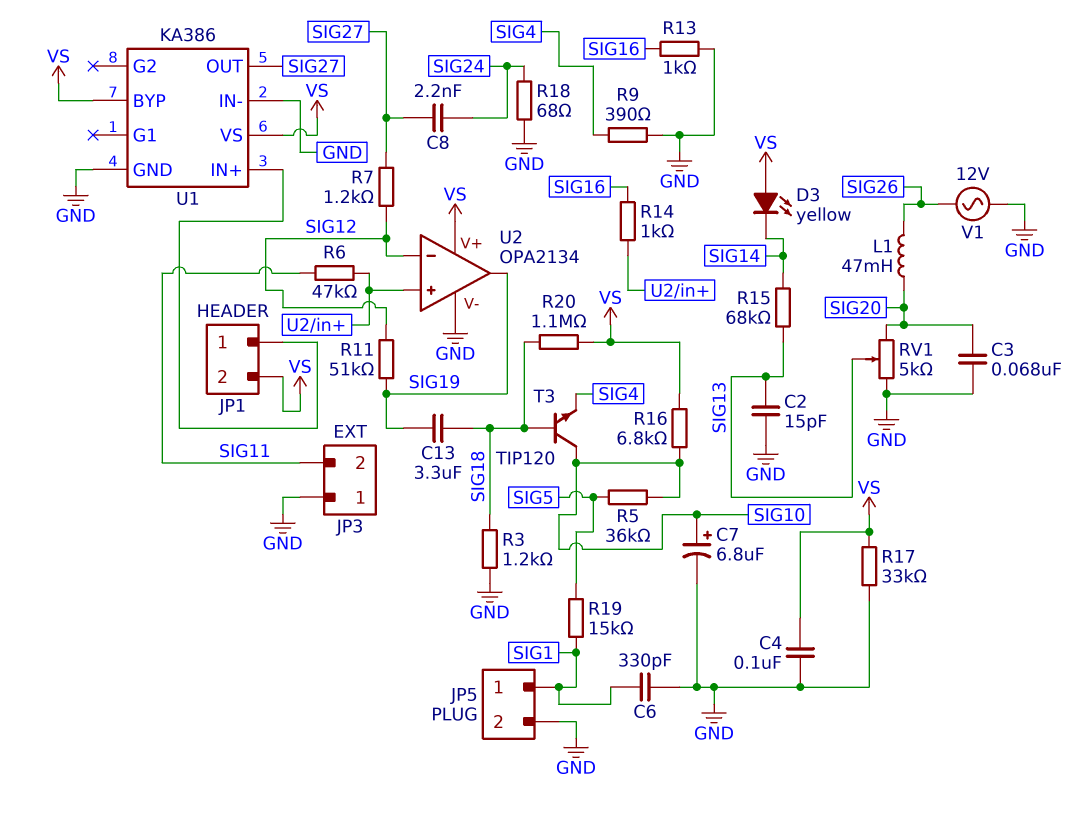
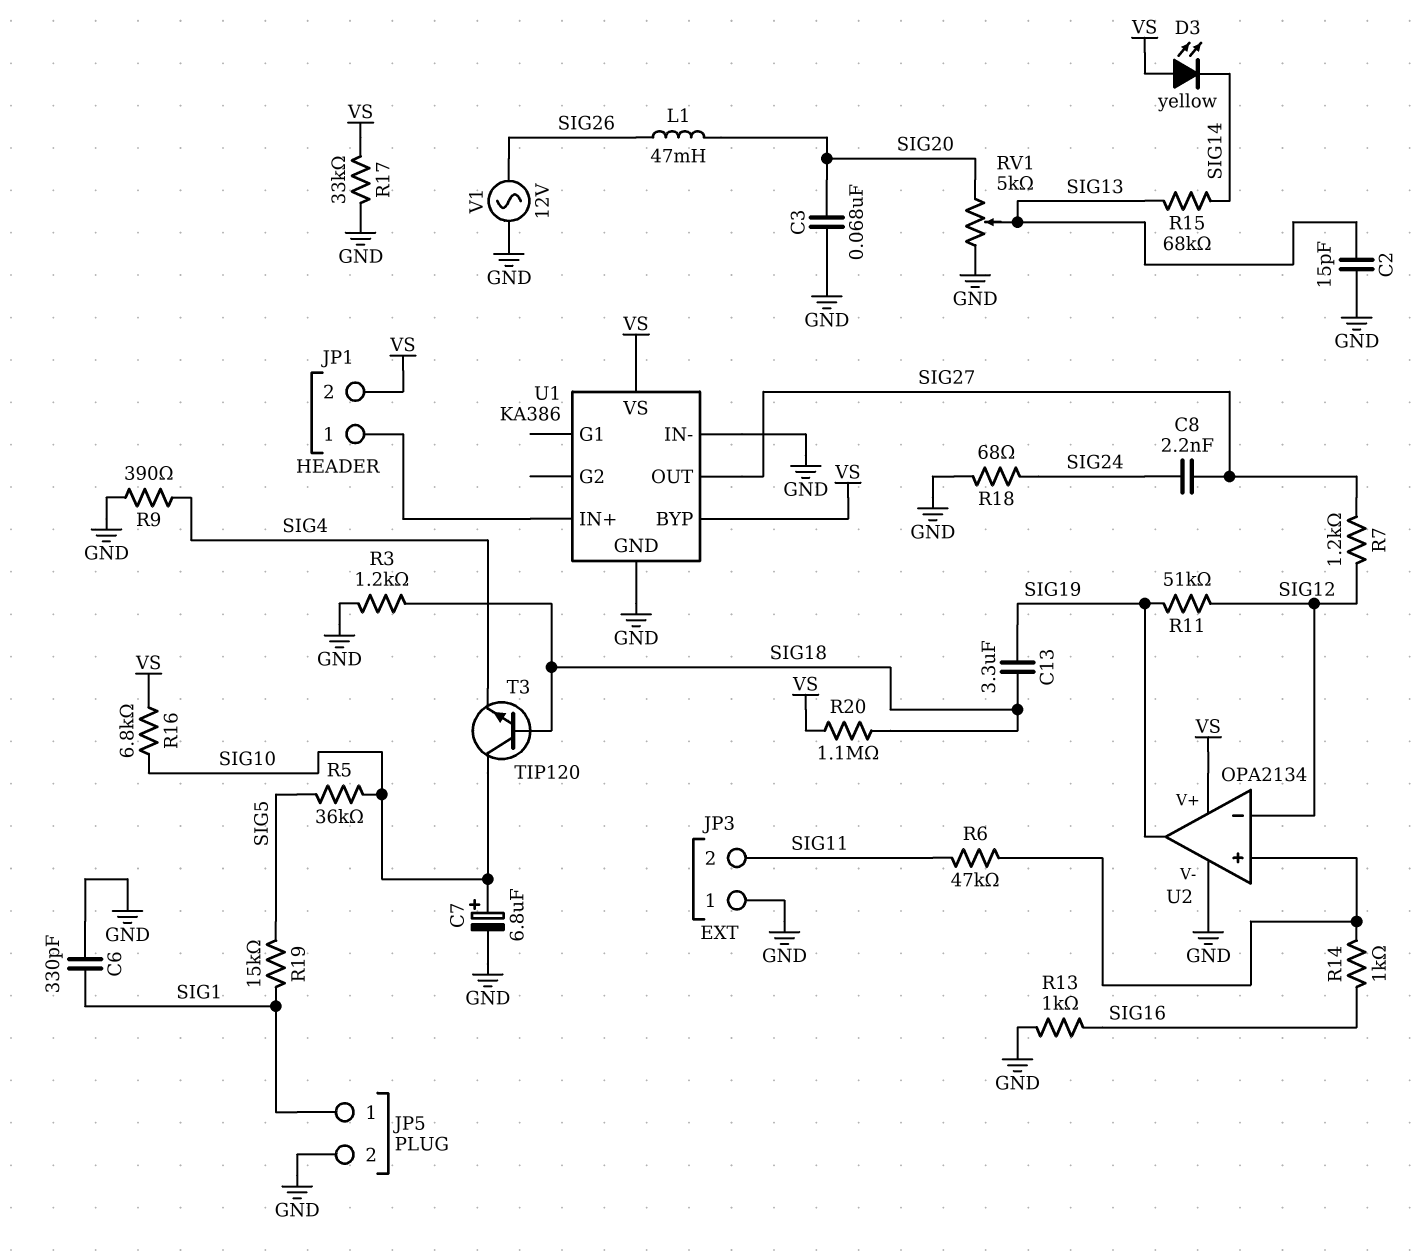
C4: 100nF (GND, VS) -> none

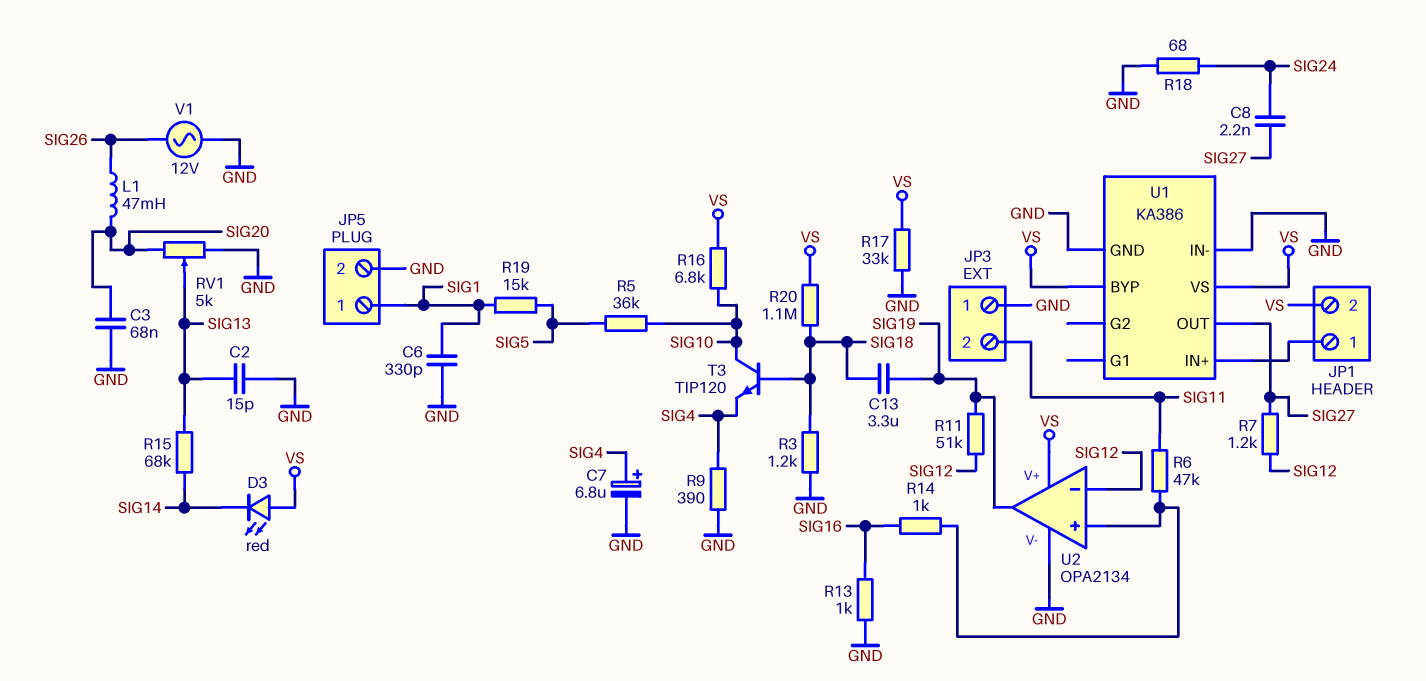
C7: 6.8uF (plus SIG10, minus GND) -> 6.8uF (plus SIG4, minus GND)
D3: LED yellow (A VS, K SIG14) -> LED red (A VS, K SIG14)

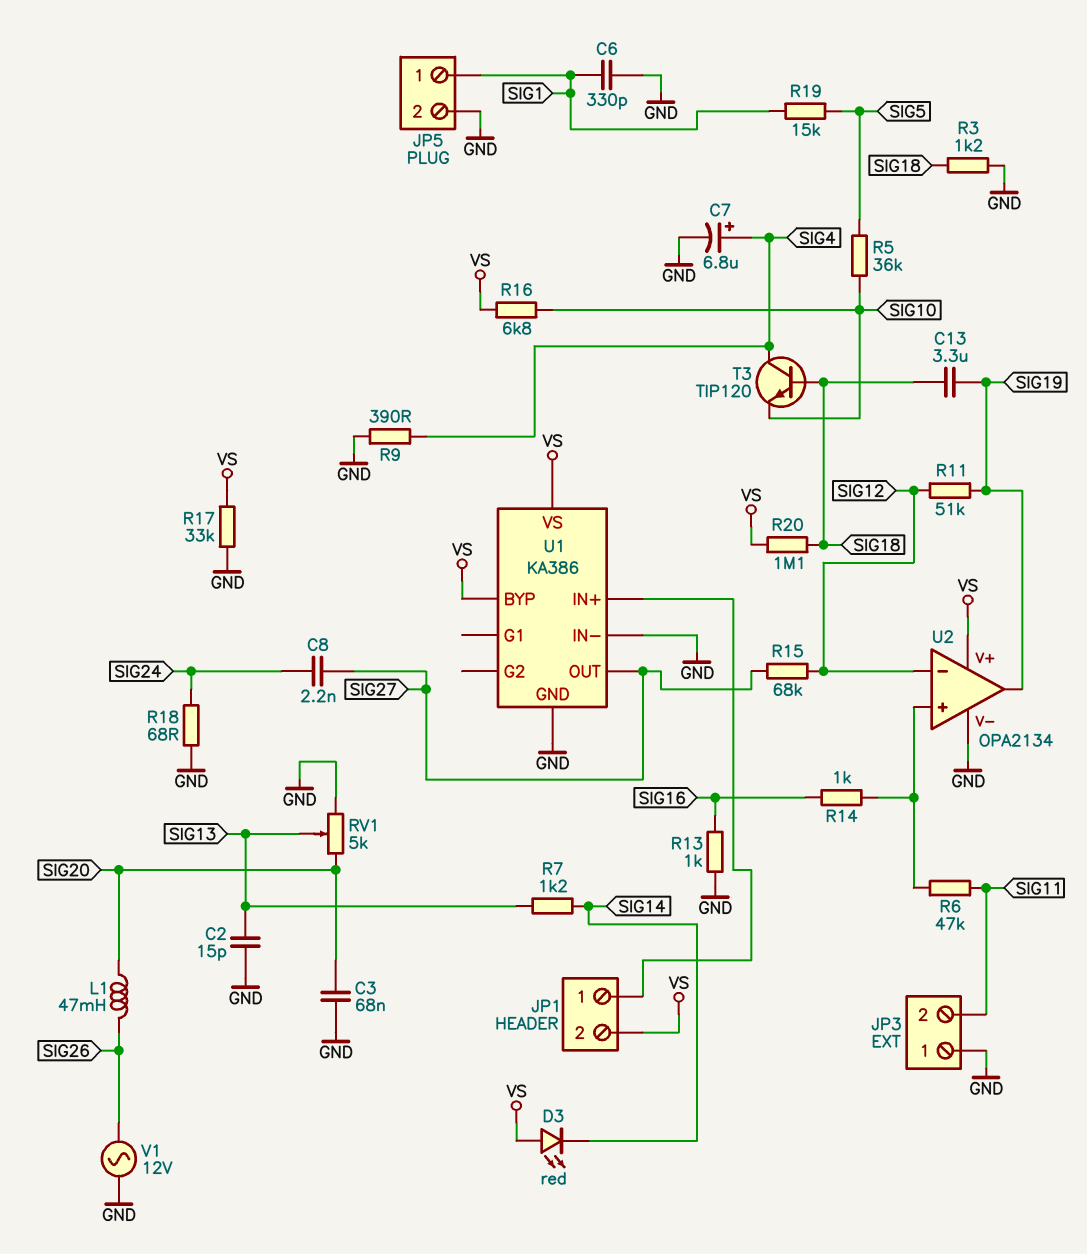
R7: 1.2k (SIG12, SIG27) -> 1.2k (SIG13, SIG14)
R15: 68k (SIG13, SIG14) -> 68k (SIG12, SIG27)
T3: NPN TIP120 (B SIG18, C SIG10, E SIG4) -> NPN TIP120 (B SIG18, C SIG4, E SIG10)

